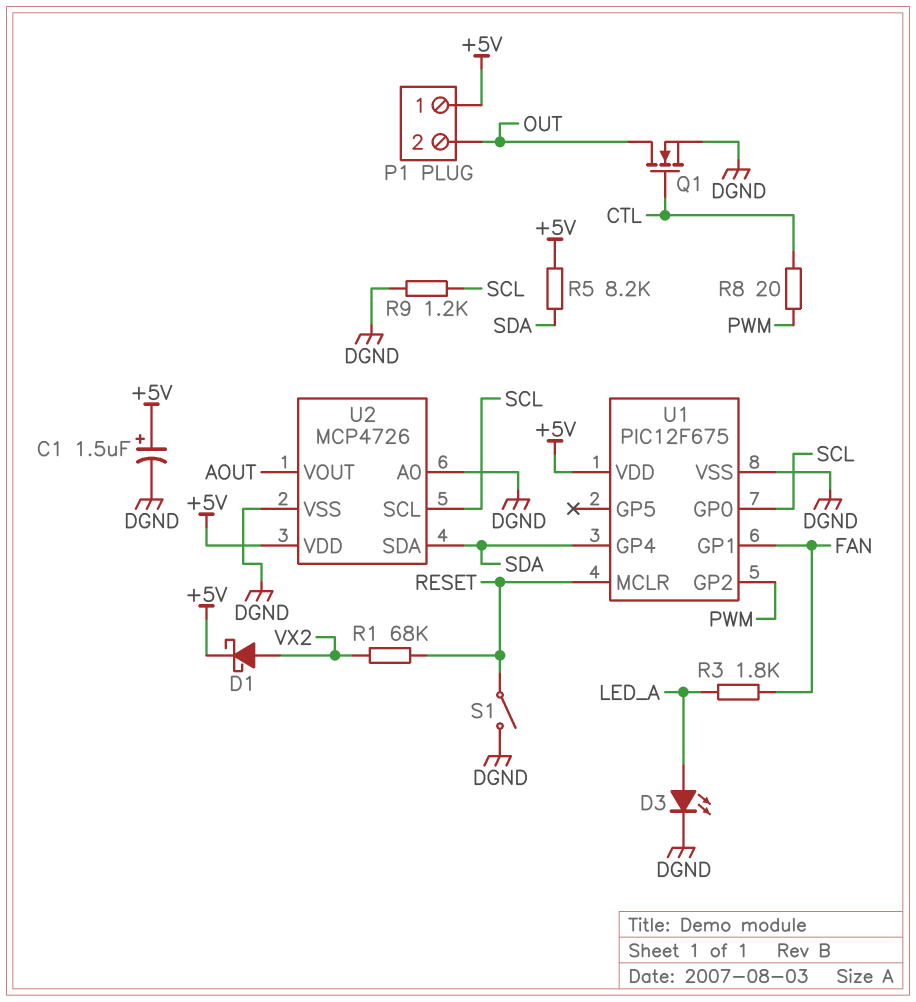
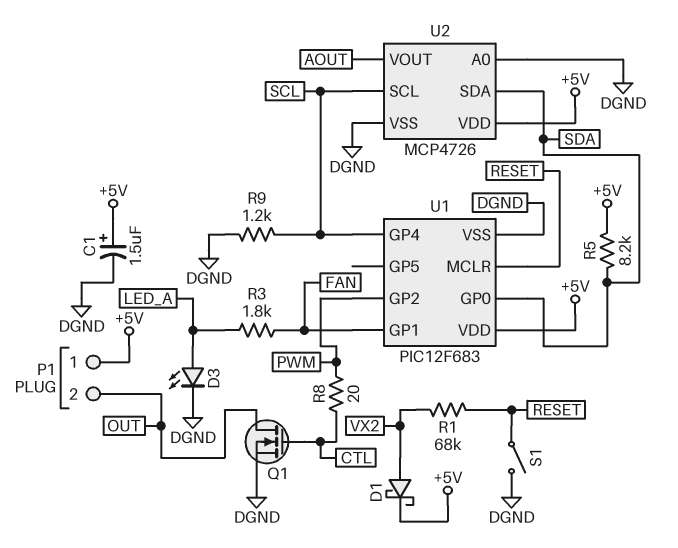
U1: PIC12F675 -> PIC12F683
U1 pin GP0: SCL -> SDA
U1 pin GP4: SDA -> SCL

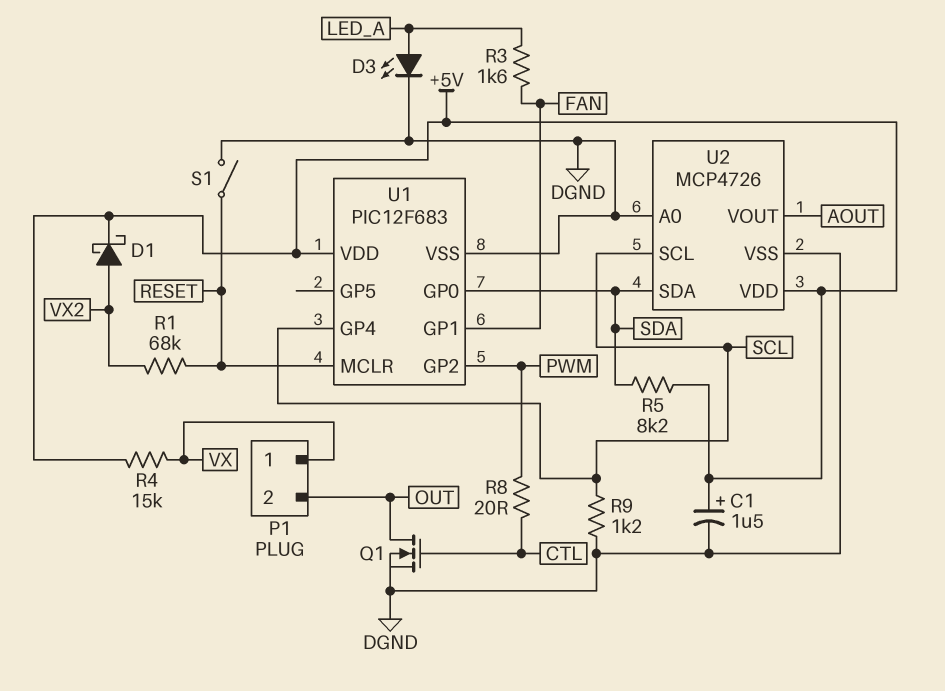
P1 pin 1: +5V -> VX
R3: 1.8k (FAN, LED_A) -> 1.6k (FAN, LED_A)
R4: none -> 15k (+5V, VX)

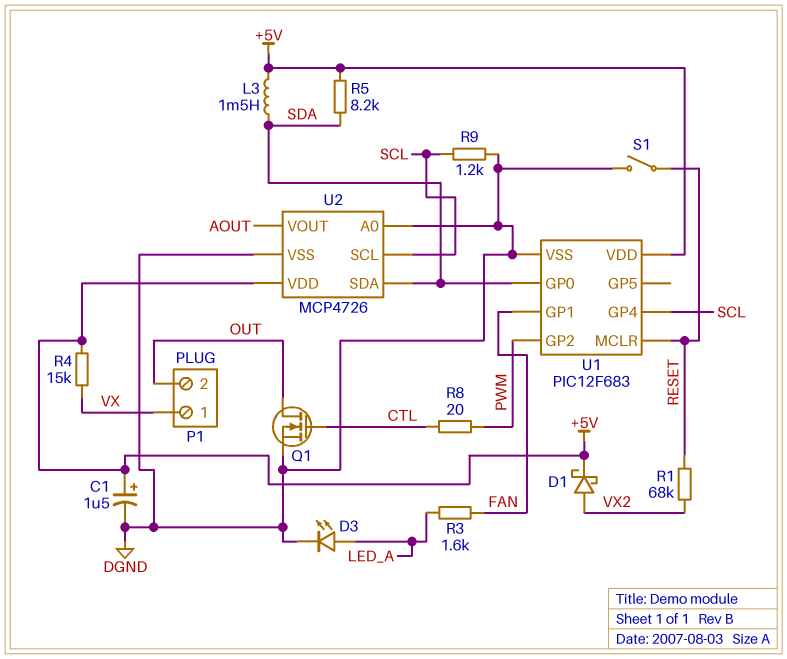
L3: none -> 1.5mH (+5V, SDA)

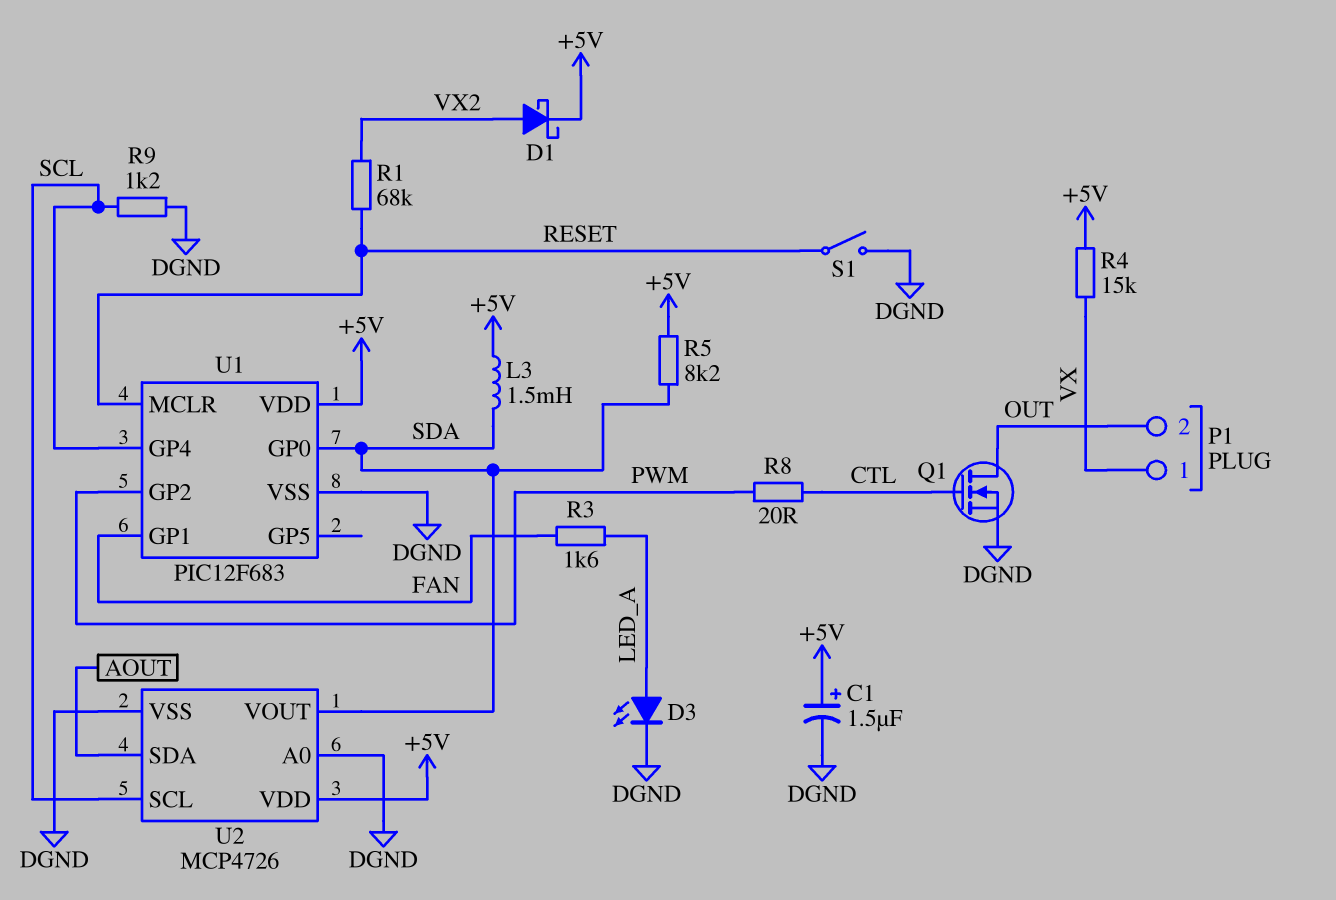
U2 pin SDA: SDA -> AOUT
U2 pin VOUT: AOUT -> SDA

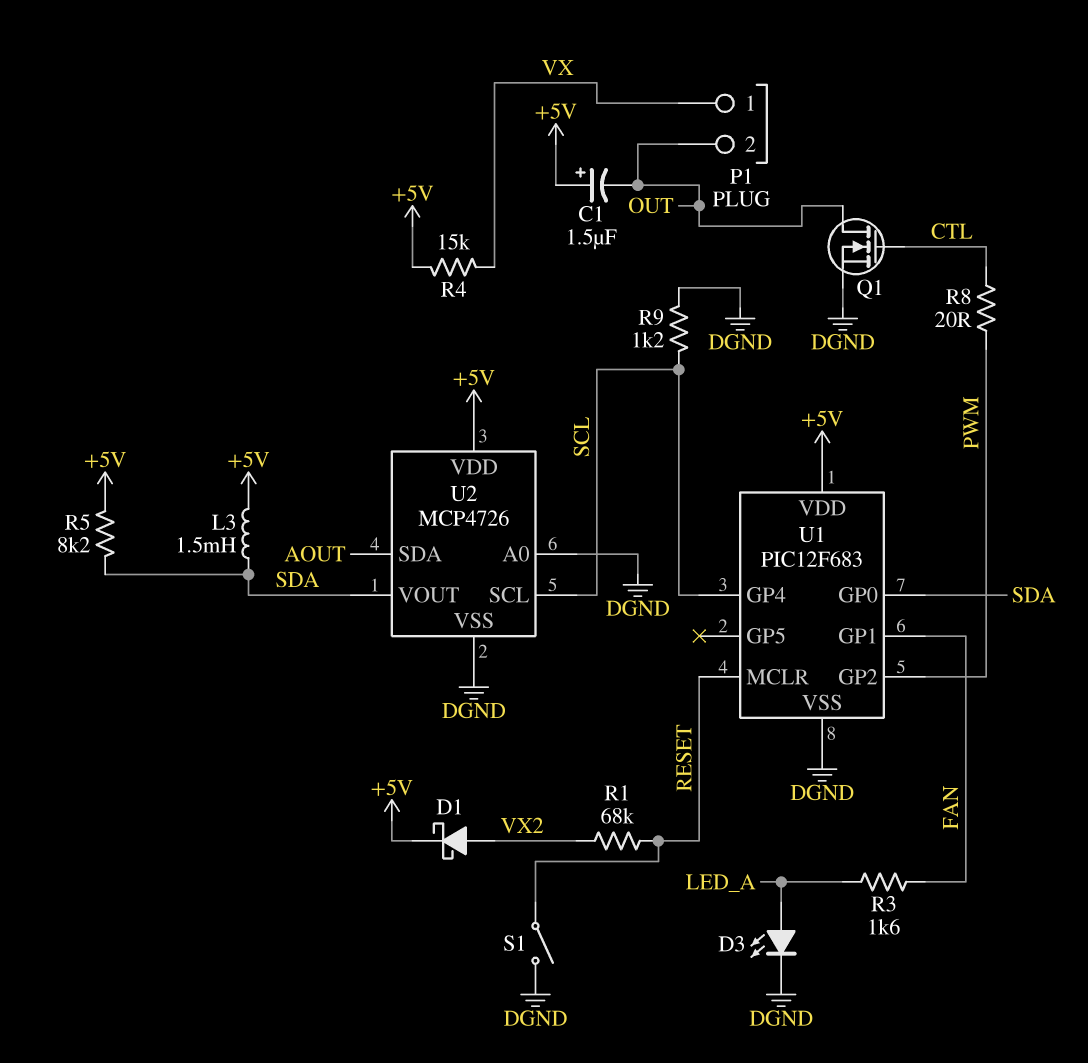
C1: 1.5uF (plus +5V, minus DGND) -> 1.5uF (plus +5V, minus OUT)

